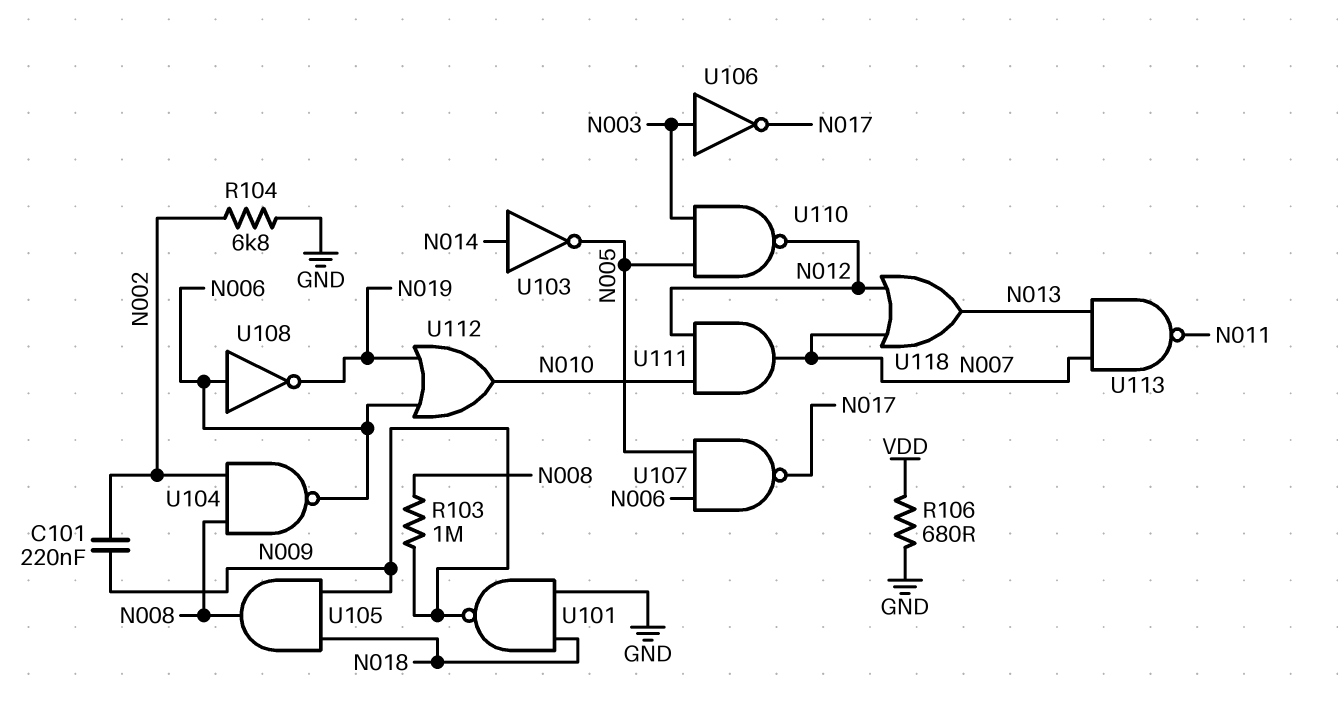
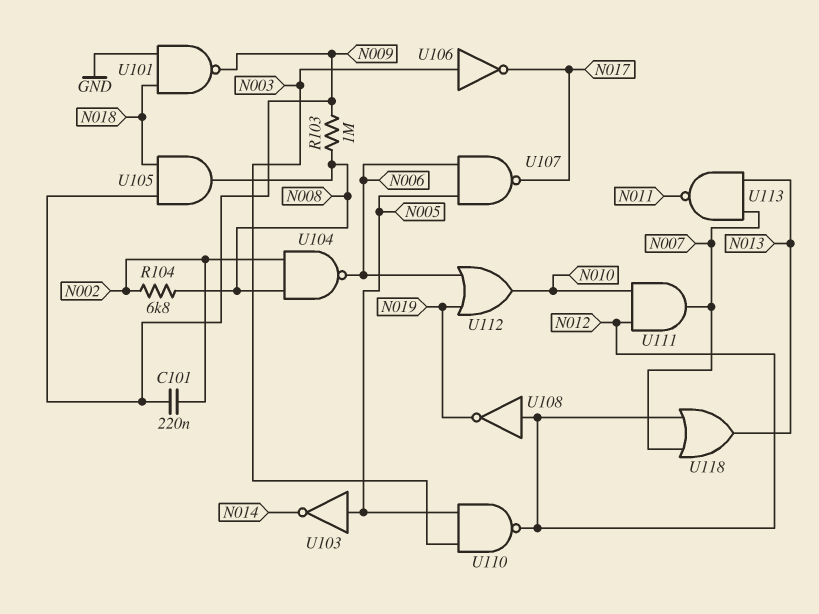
R104: 6.8k (GND, N002) -> 6.8k (N002, N008)
R106: 680 (GND, VDD) -> none
U103: NOT (in N014, out N005) -> NOT (in N005, out N014)
U108: NOT (in N006, out N019) -> NOT (in N012, out N019)

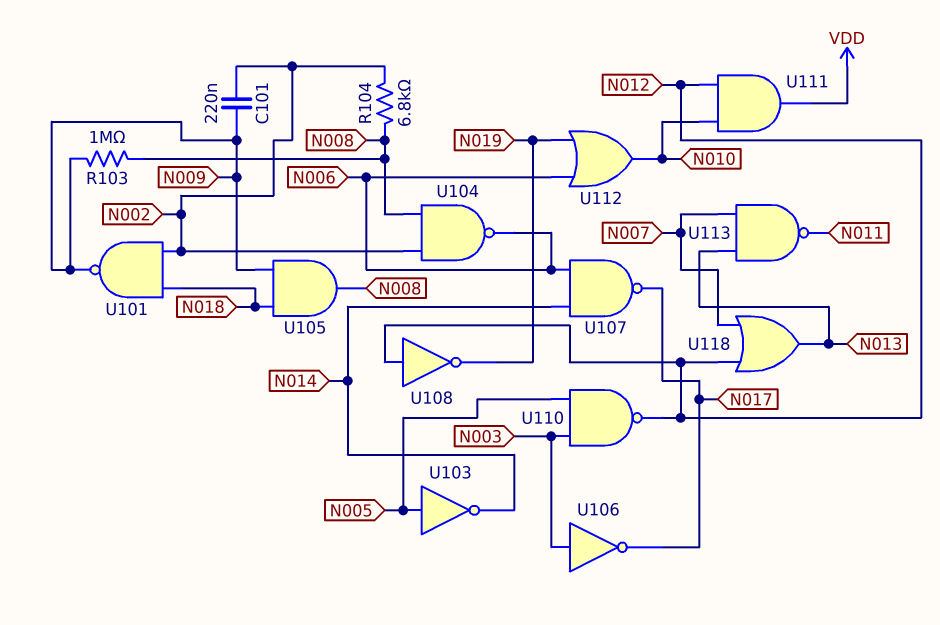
U101: NAND (in GND, in N018, out N009) -> NAND (in N002, in N018, out N009)
U107: NAND (in N005, in N006, out N017) -> NAND (in N006, in N014, out N017)
U111: AND (in N010, in N012, out N007) -> AND (in N010, in N012, out VDD)

